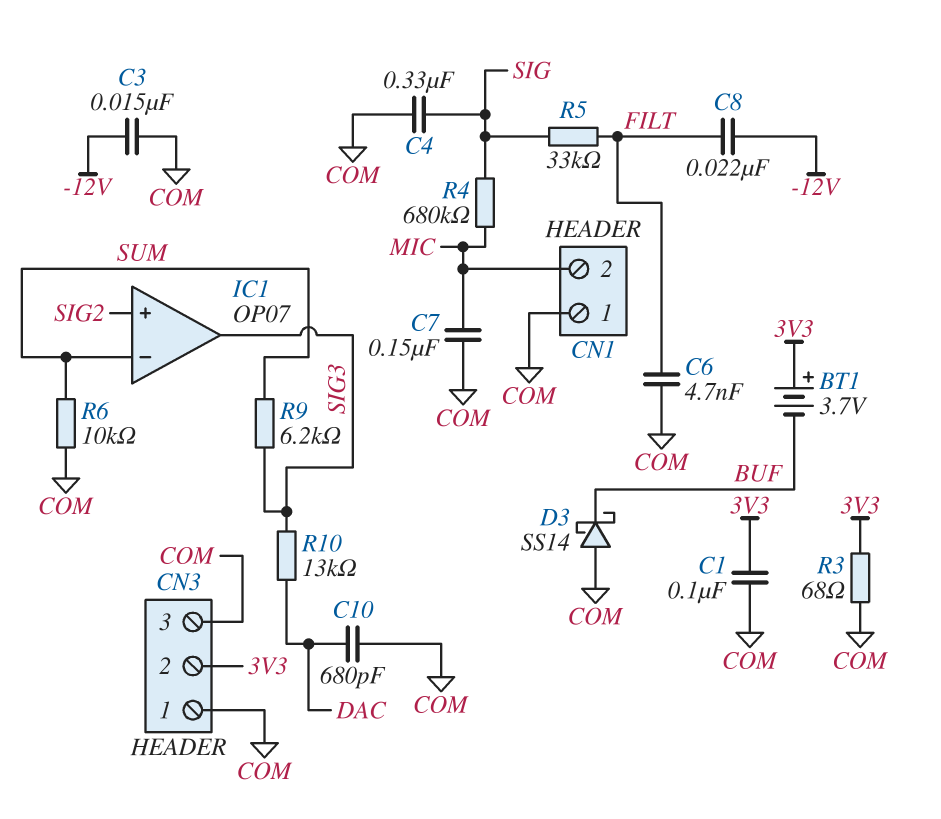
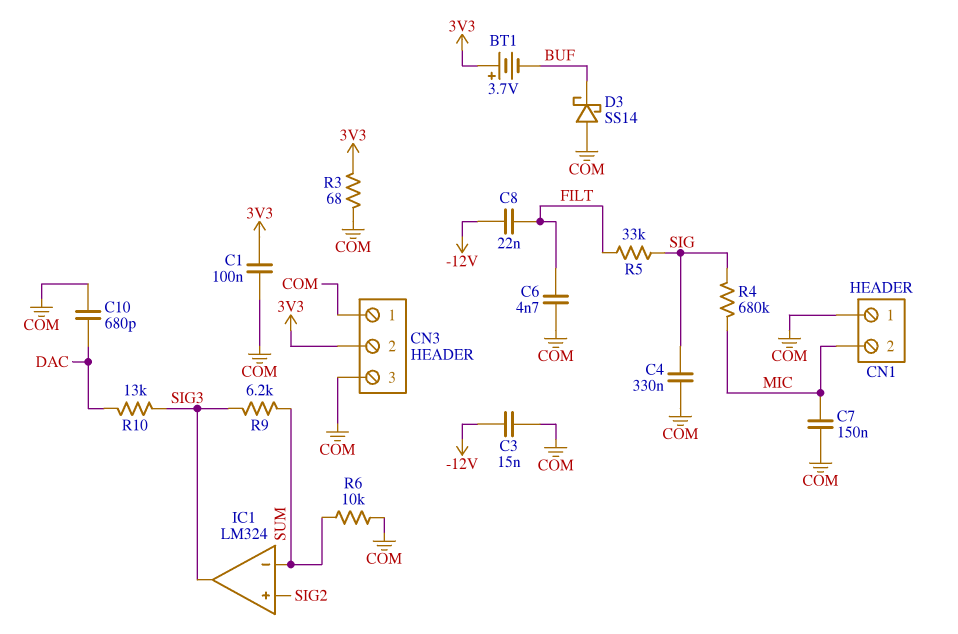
IC1: OP07 -> LM324

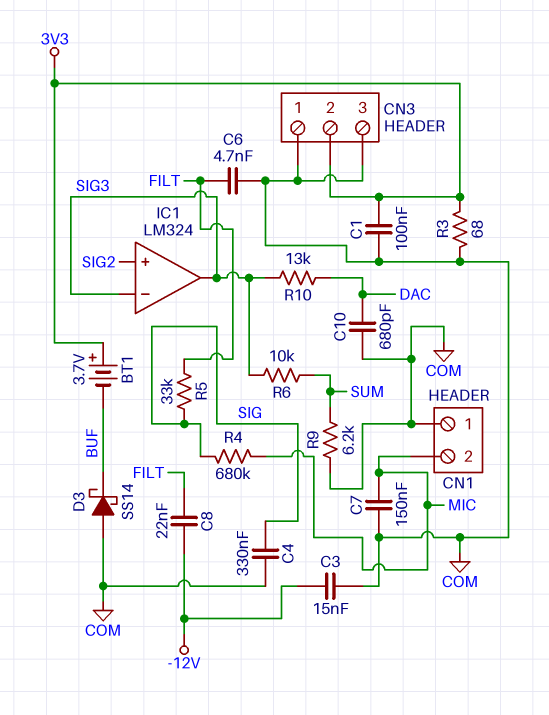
IC1 pin in-: SUM -> SIG3
R6: 10k (COM, SUM) -> 10k (SIG3, SUM)
R9: 6.2k (SIG3, SUM) -> 6.2k (COM, SUM)

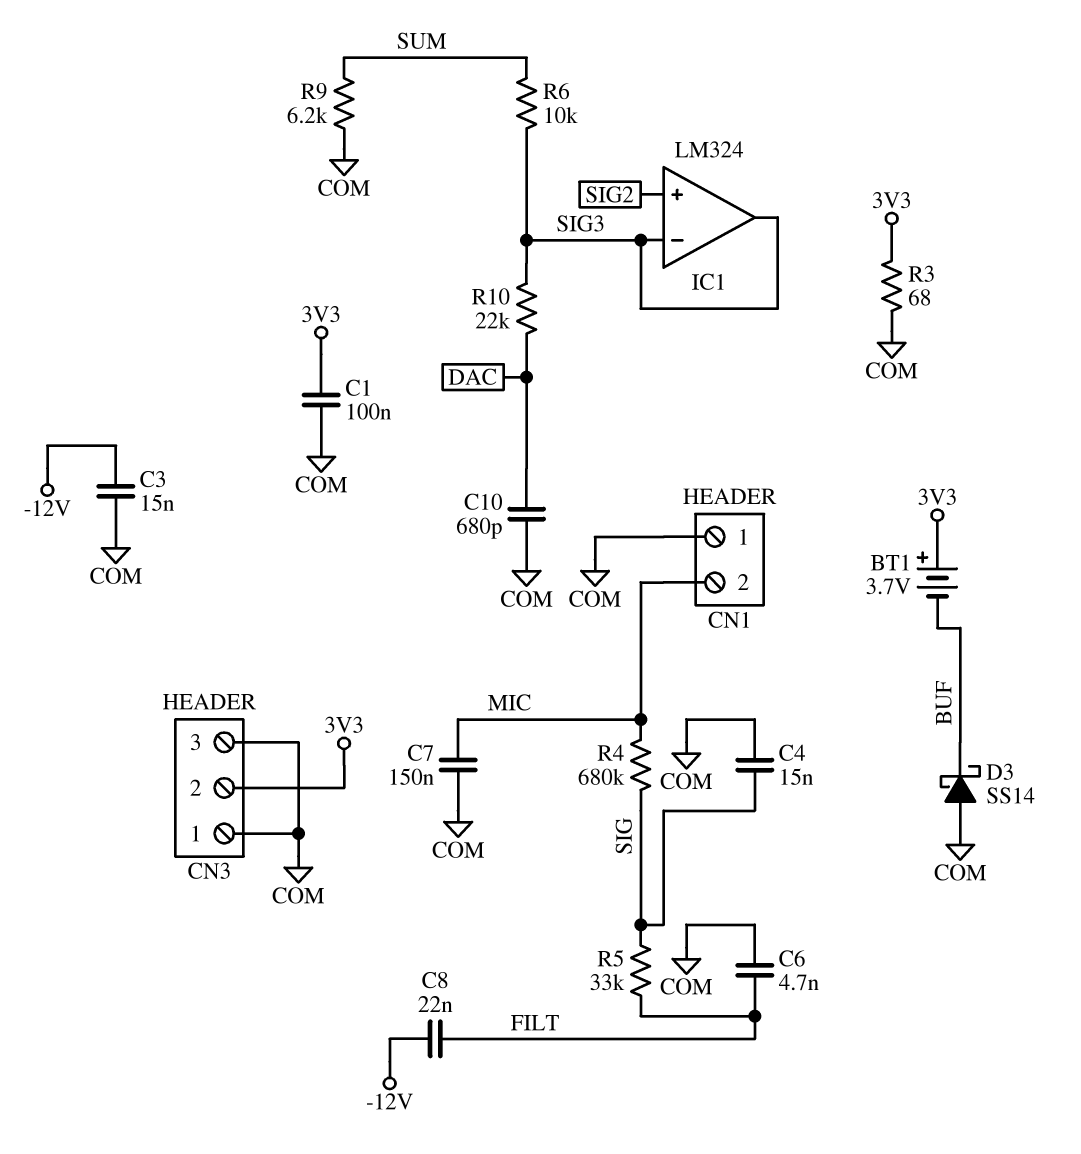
C4: 330nF (COM, SIG) -> 15nF (COM, SIG)
R10: 13k (DAC, SIG3) -> 22k (DAC, SIG3)

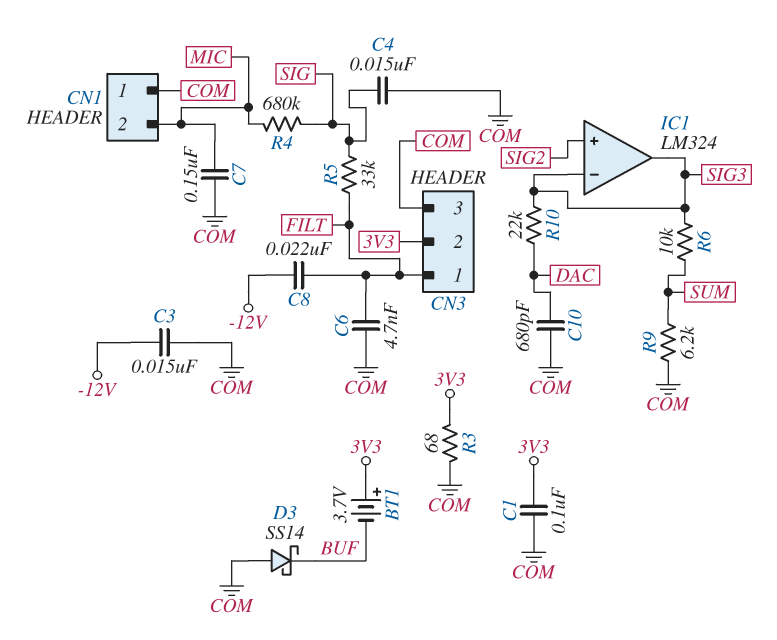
CN3 pin 1: COM -> FILT

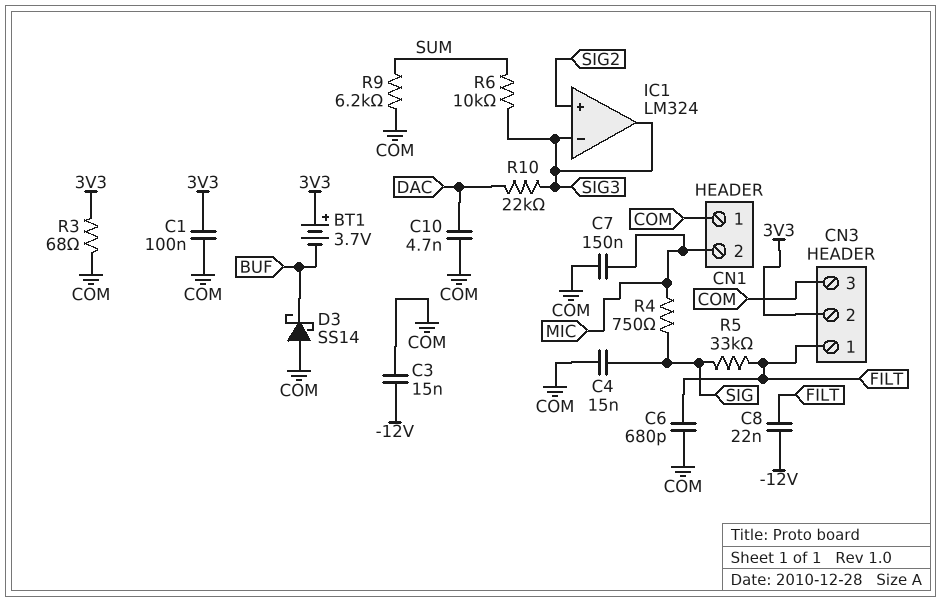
C6: 4.7nF (COM, FILT) -> 680pF (COM, FILT)
C10: 680pF (COM, DAC) -> 4.7nF (COM, DAC)
R4: 680k (MIC, SIG) -> 750 (MIC, SIG)

